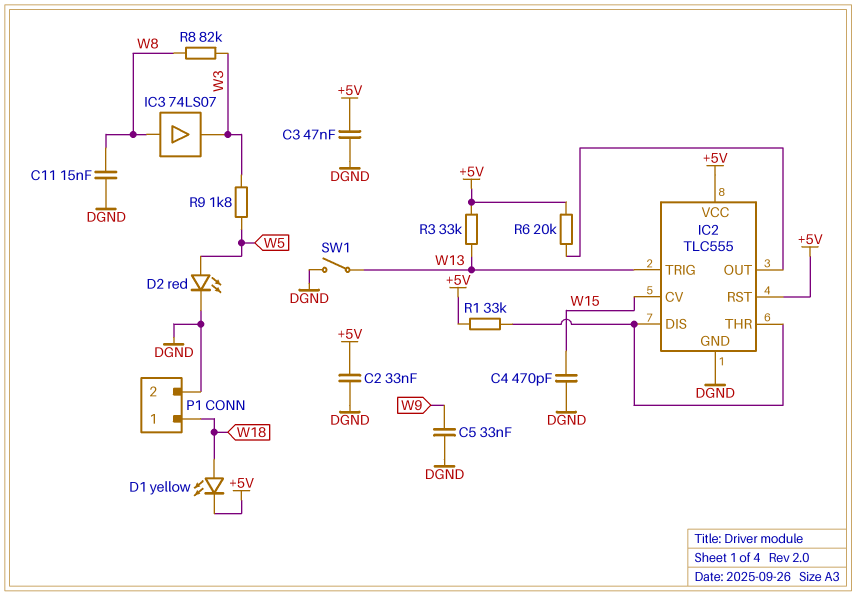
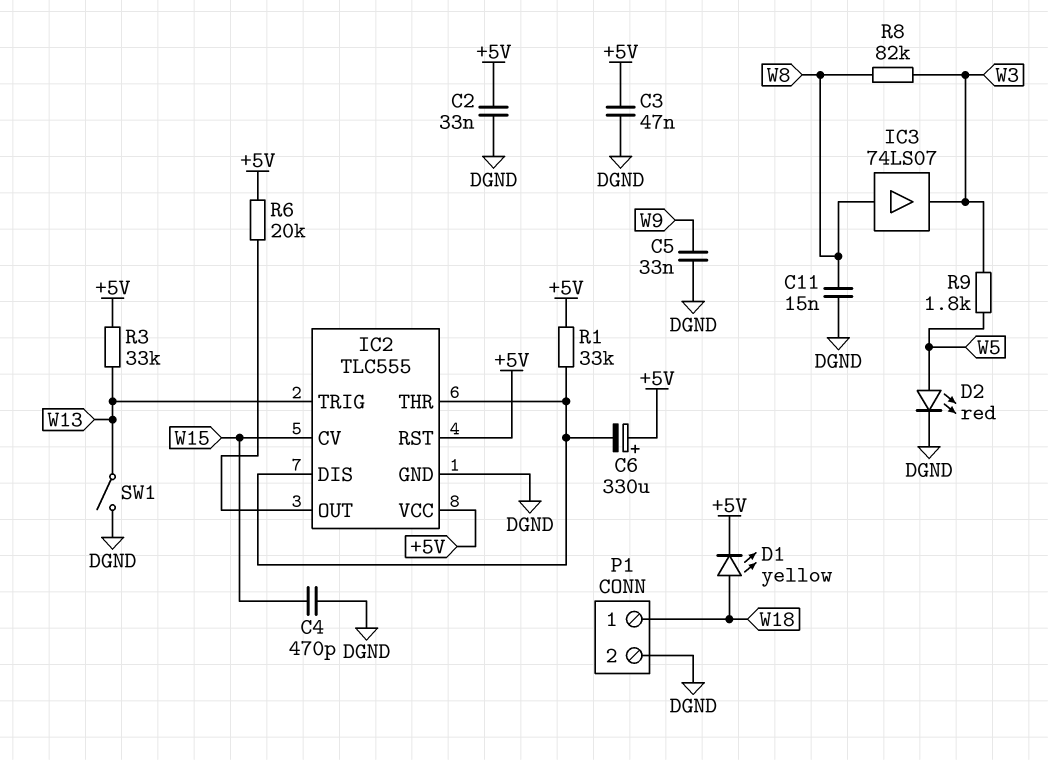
C6: none -> 330uF (plus +5V, minus IC2/DIS)

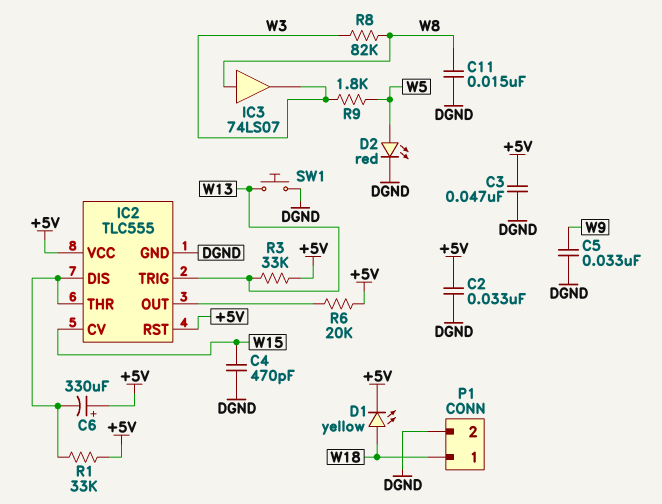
SW1: switch (DGND, W13) -> button (DGND, W13)

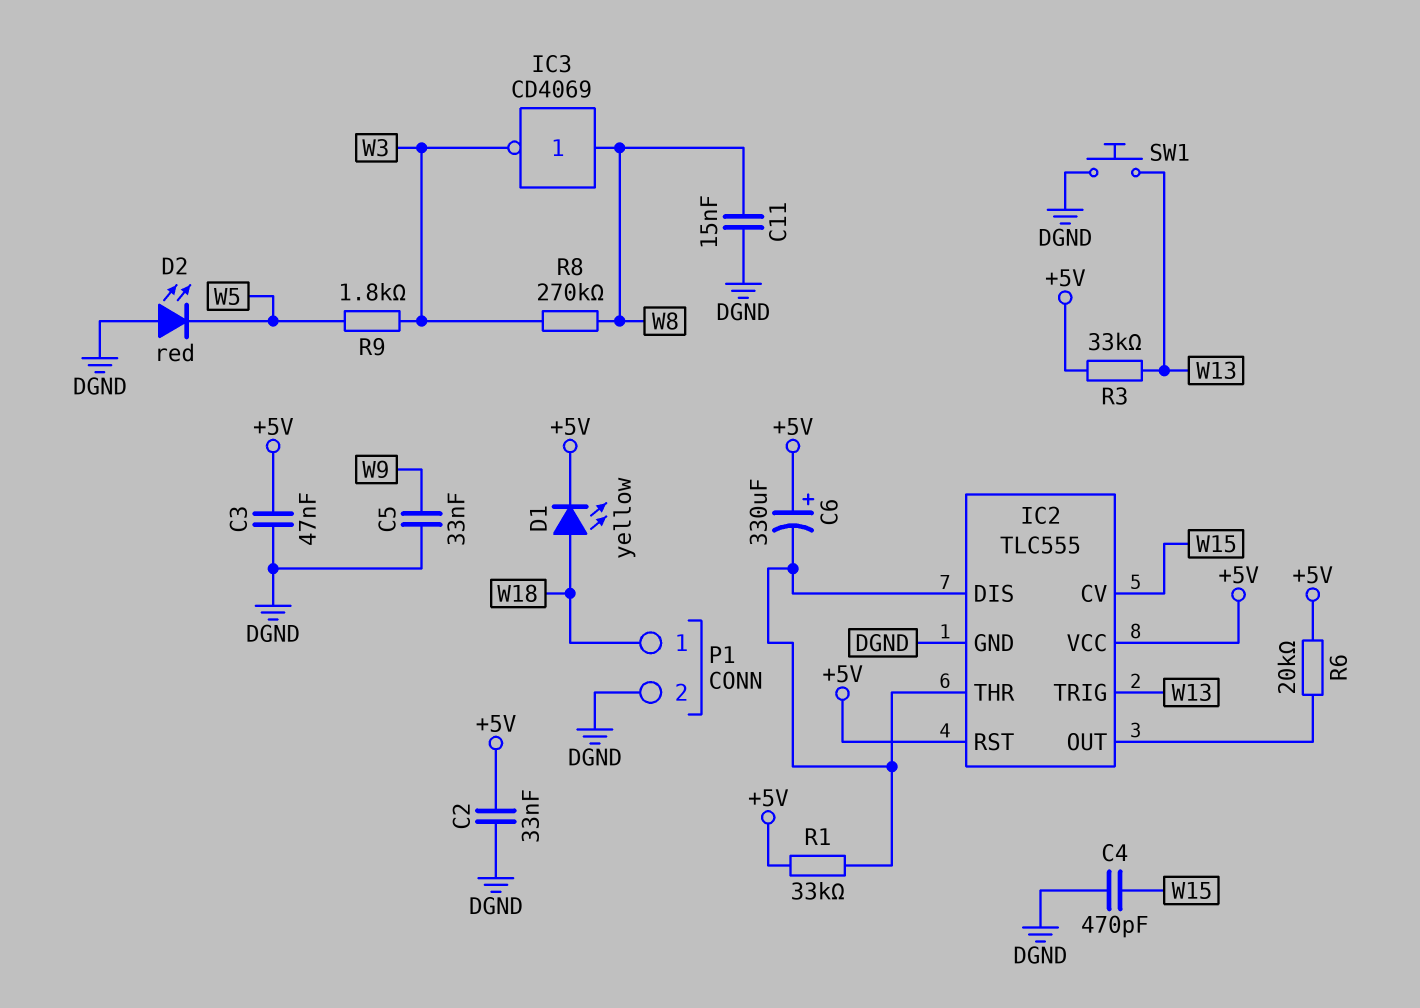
D2: LED red (A W5, K DGND) -> LED red (A DGND, K W5)
IC3: buffer 74LS07 (in W8, out W3) -> NOT CD4069 (in W8, out W3)
R8: 82k (W3, W8) -> 270k (W3, W8)

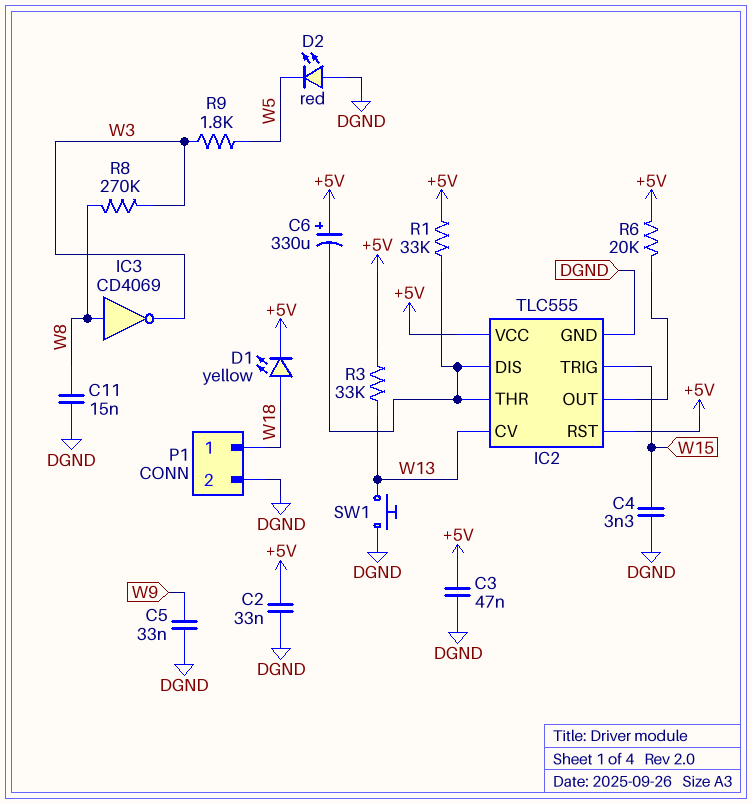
C4: 470pF (DGND, W15) -> 3.3nF (DGND, W15)
IC2 pin CV: W15 -> W13
IC2 pin TRIG: W13 -> W15

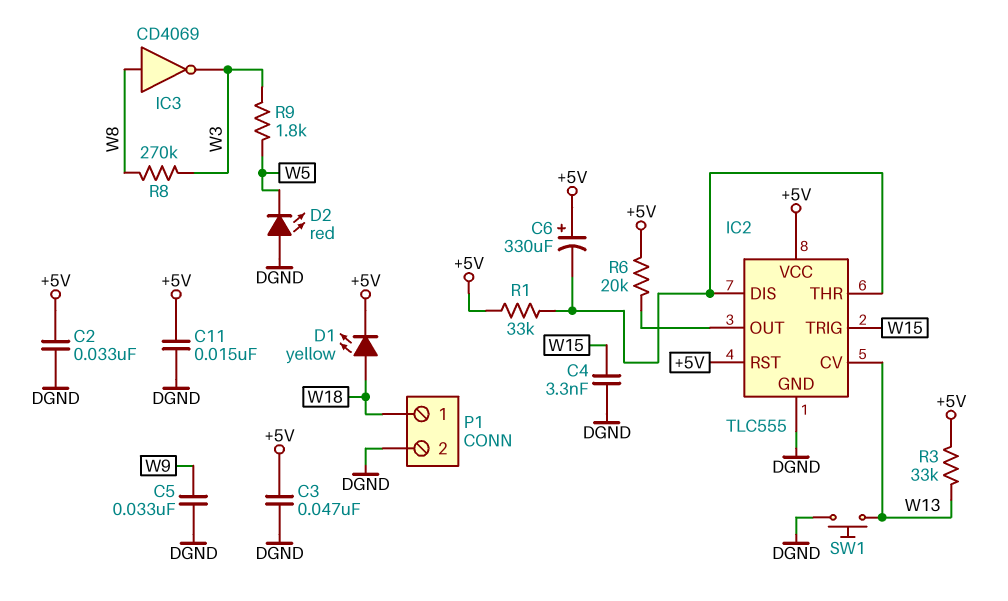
C11: 15nF (DGND, W8) -> 15nF (+5V, DGND)

